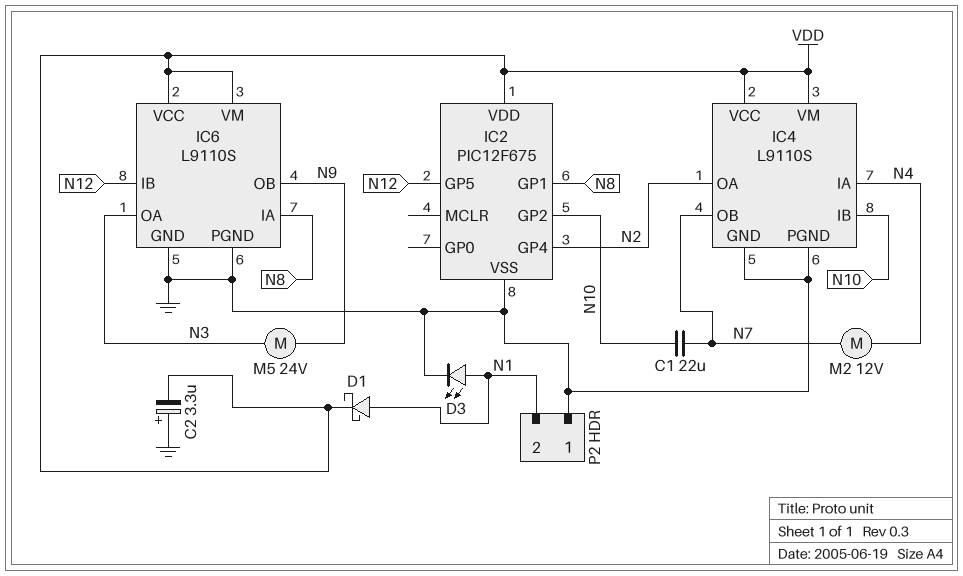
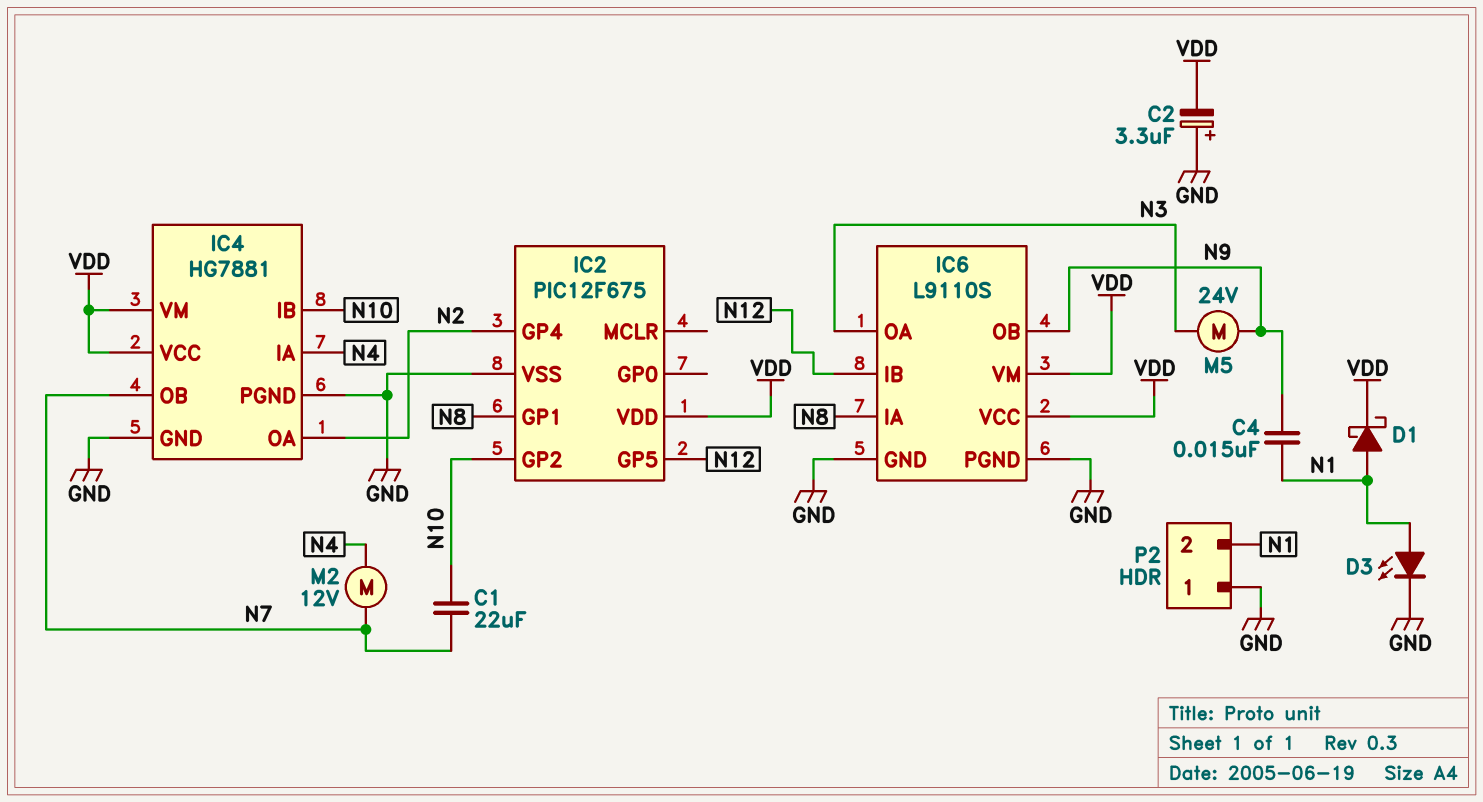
C4: none -> 15nF (N1, N9)
IC4: L9110S -> HG7881

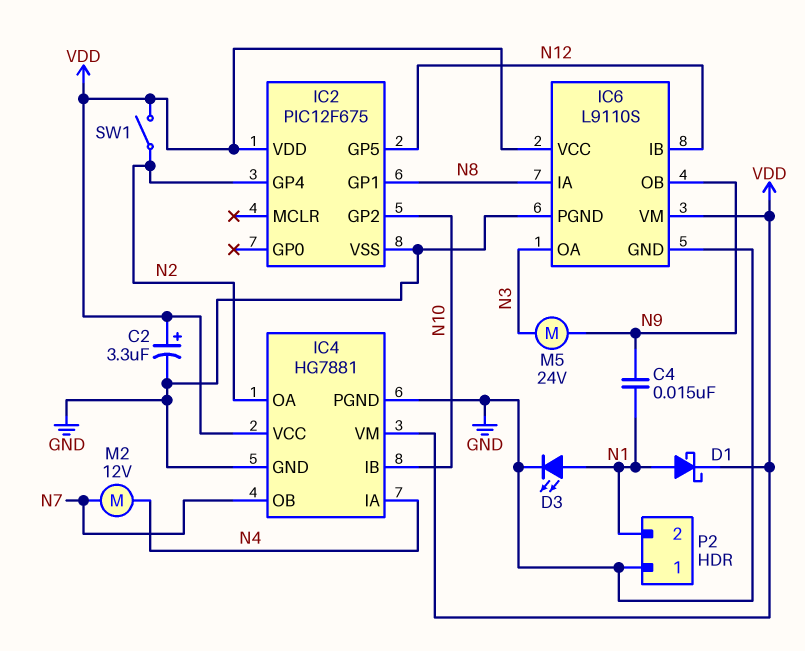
C1: 22uF (N7, N10) -> none
C2: 3.3uF (plus GND, minus VDD) -> 3.3uF (plus VDD, minus GND)
SW1: none -> switch (N2, VDD)

